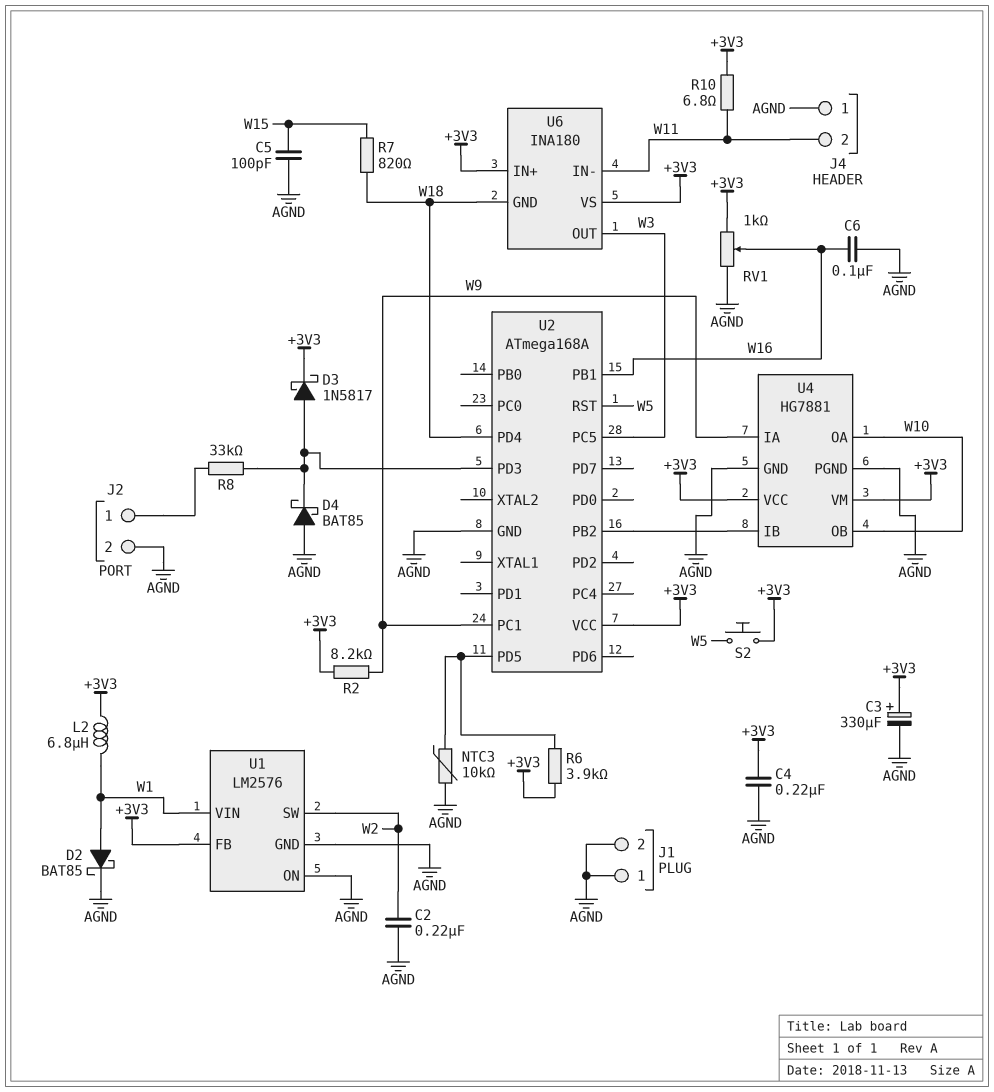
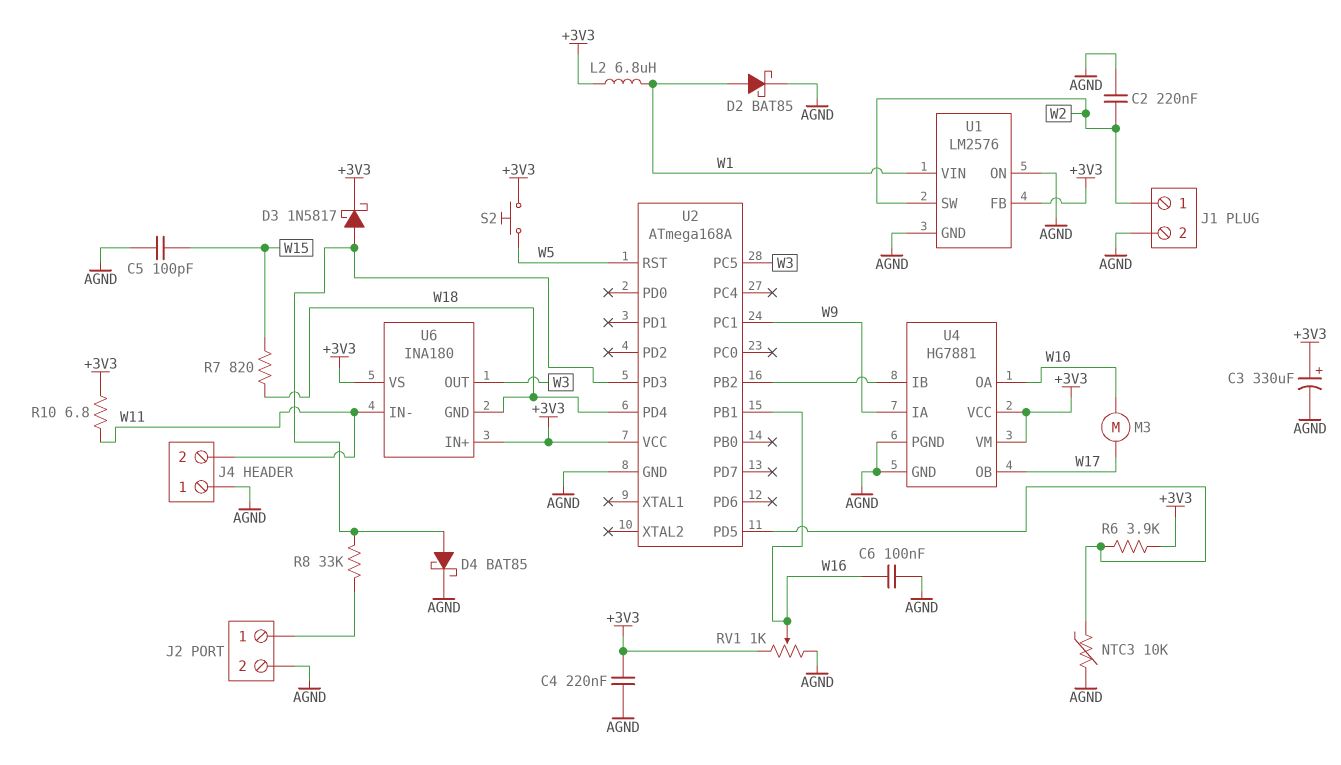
D4: schottky BAT85 (A AGND, K U2/PD3) -> schottky BAT85 (A U2/PD3, K AGND)
J1 pin 1: AGND -> W2
M3: none -> motor (W10, W17)
R2: 8.2k (+3V3, W9) -> none
U4 pin OB: W10 -> W17

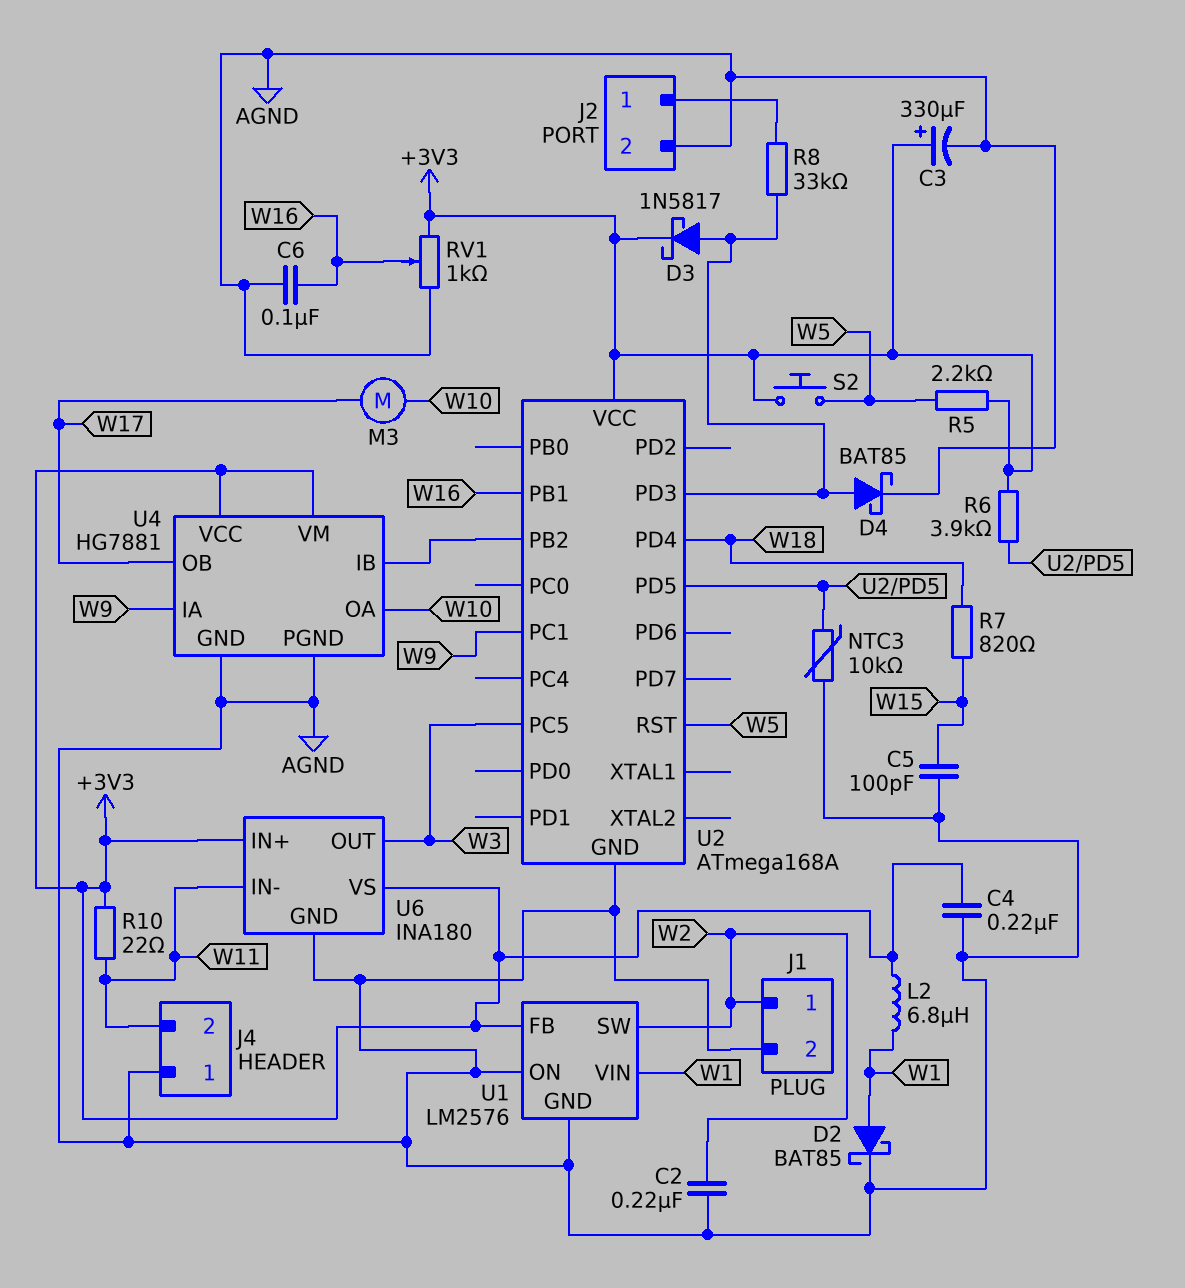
R5: none -> 2.2k (+3V3, W5)
R10: 6.8 (+3V3, W11) -> 22 (+3V3, W11)
U6 pin GND: W18 -> AGND

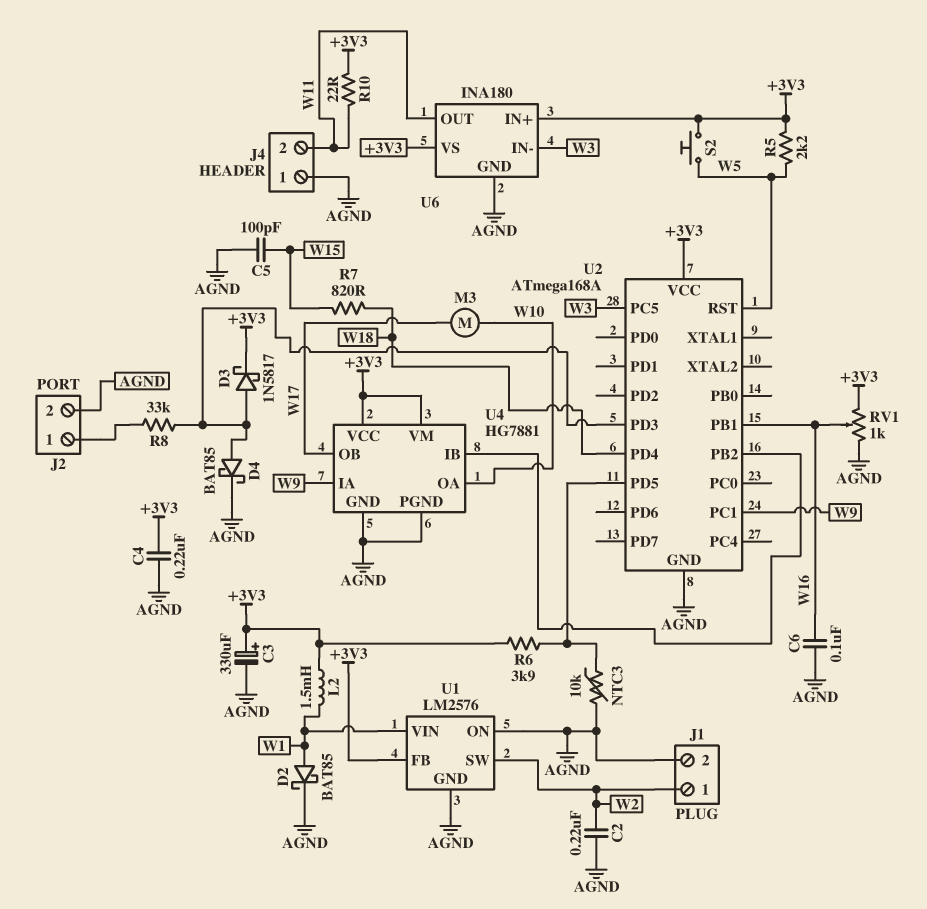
L2: 6.8uH (+3V3, W1) -> 1.5mH (+3V3, W1)
U6 pin IN-: W11 -> W3
U6 pin OUT: W3 -> W11

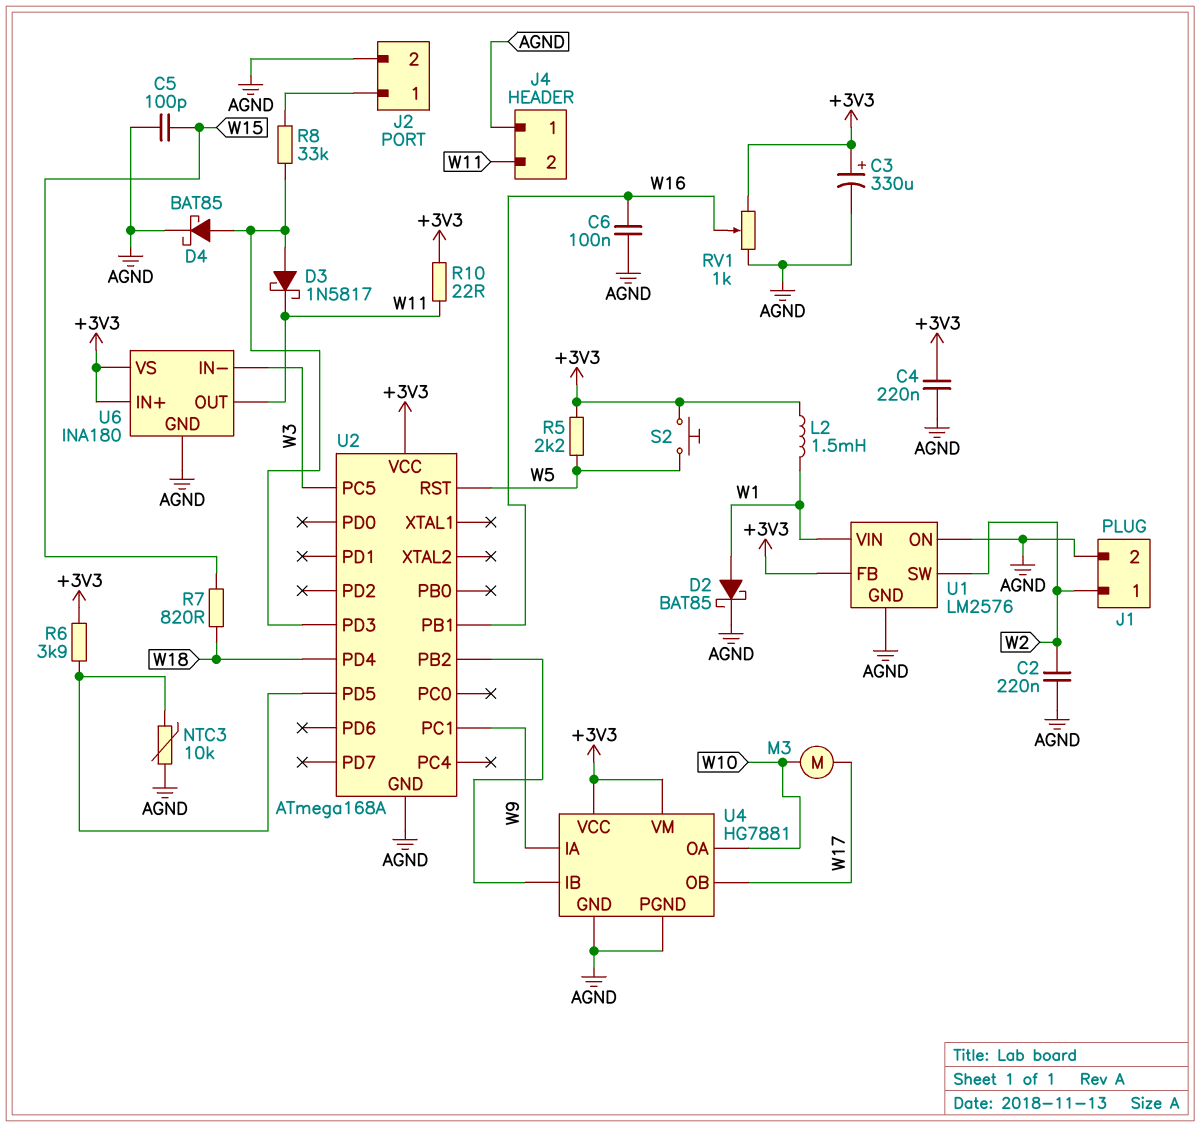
D3: schottky 1N5817 (A U2/PD3, K +3V3) -> schottky 1N5817 (A U2/PD3, K W11)

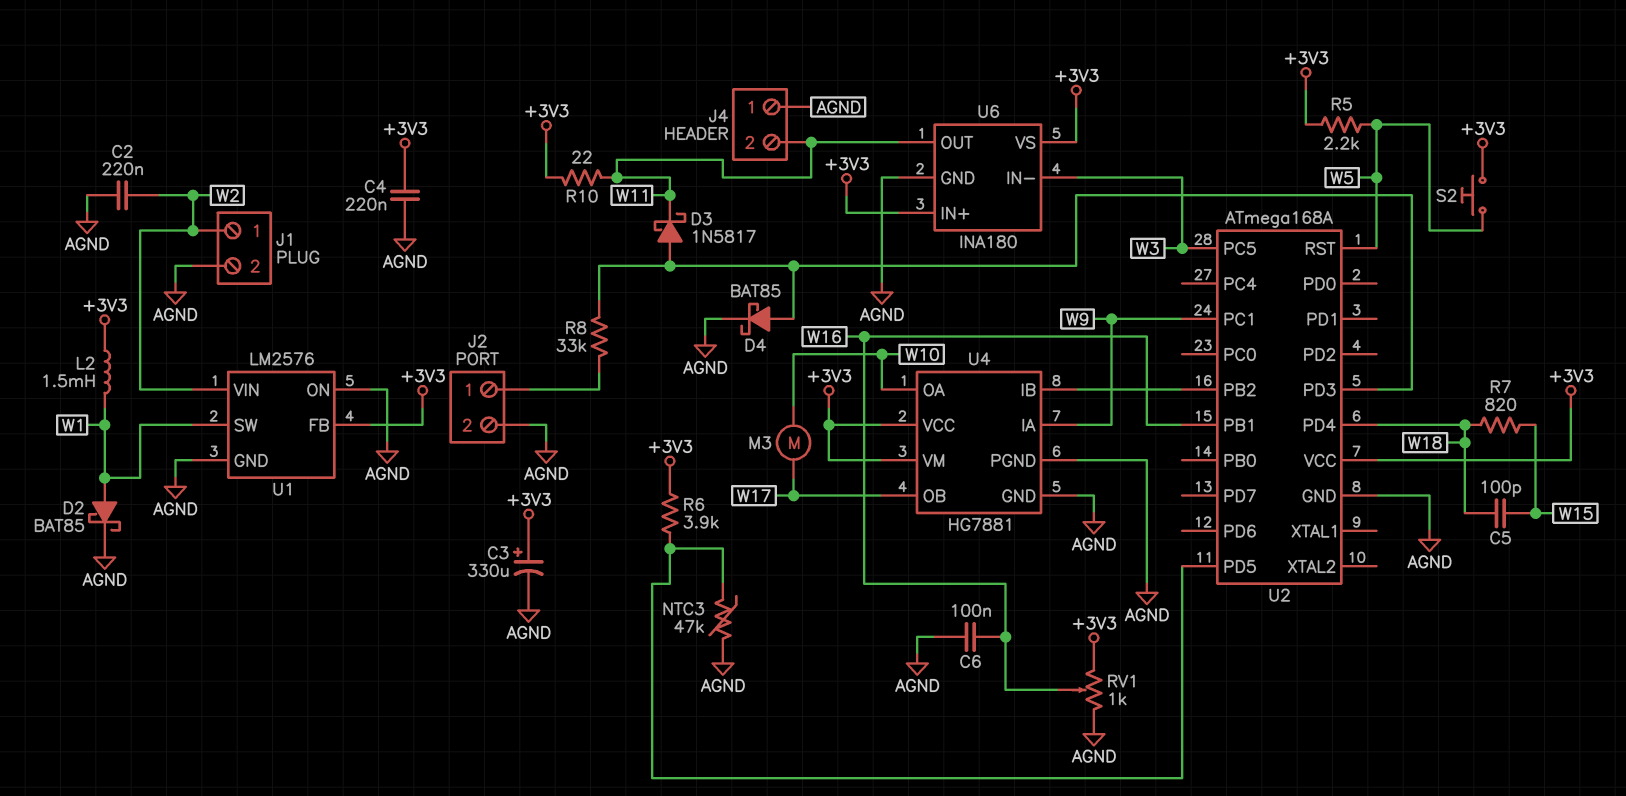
C5: 100pF (AGND, W15) -> 100pF (W15, W18)
NTC3: 10k (AGND, U2/PD5) -> 47k (AGND, U2/PD5)
U1 pin SW: W2 -> W1
U1 pin VIN: W1 -> W2

